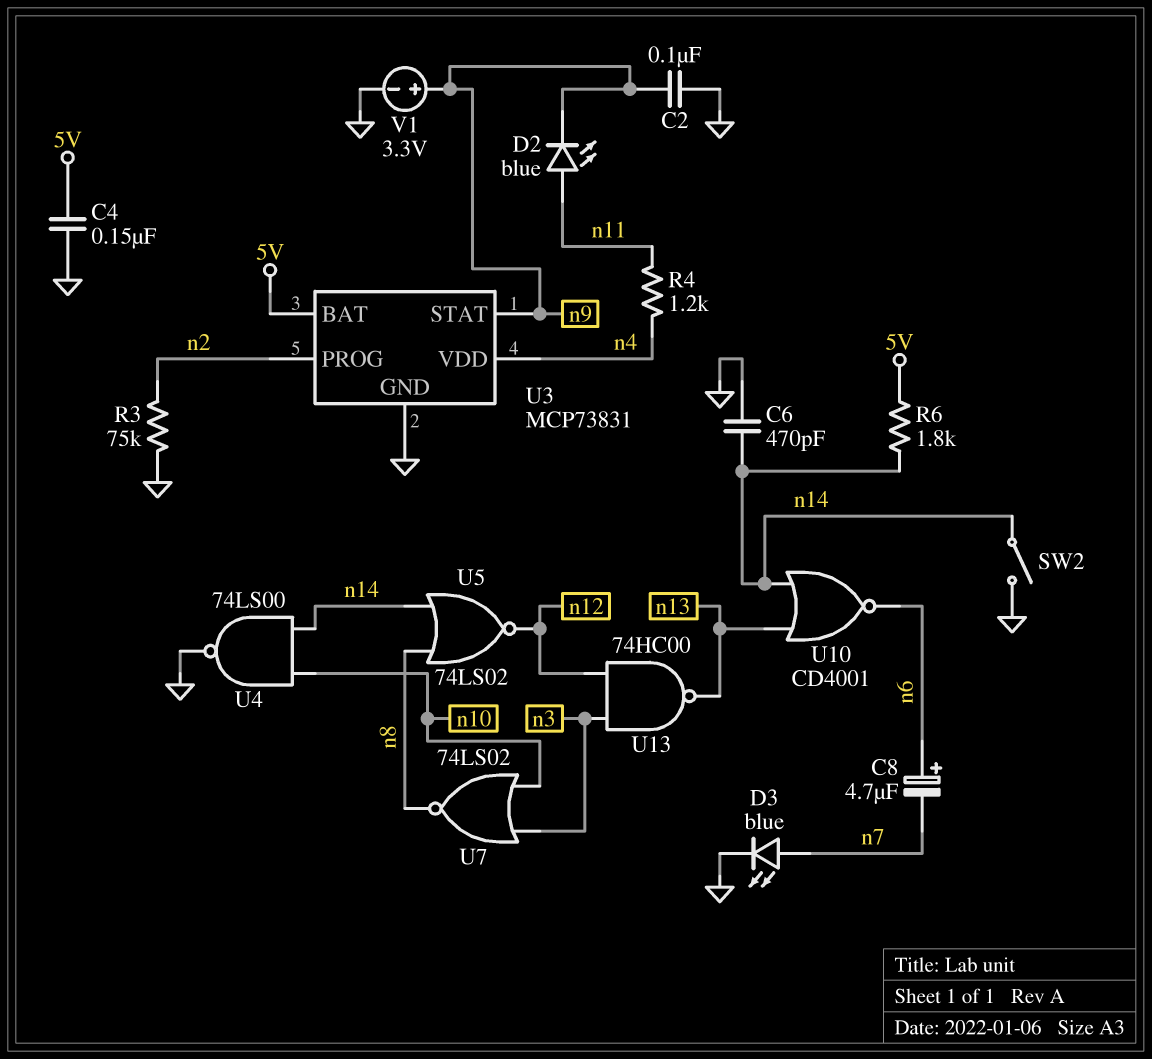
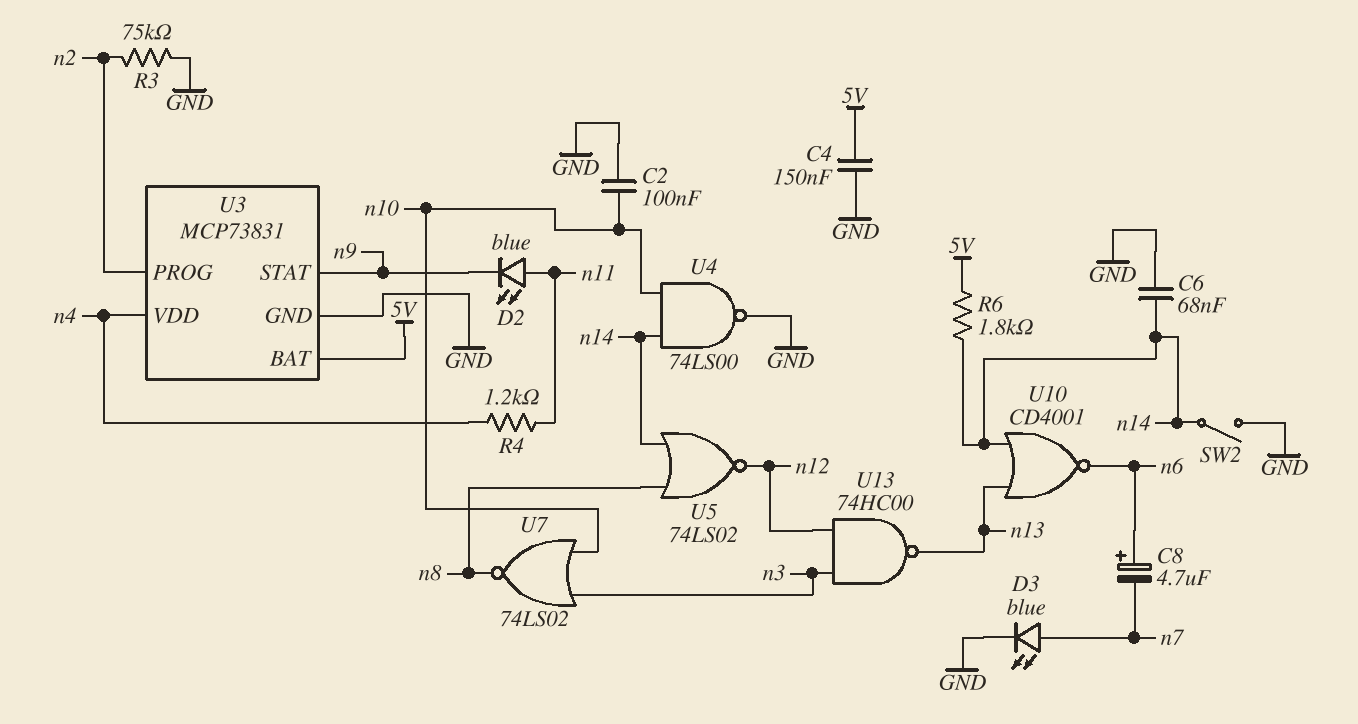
C2: 100nF (GND, n9) -> 100nF (GND, n10)
C6: 470pF (GND, n14) -> 68nF (GND, n14)
V1: 3.3V (plus n9, minus GND) -> none

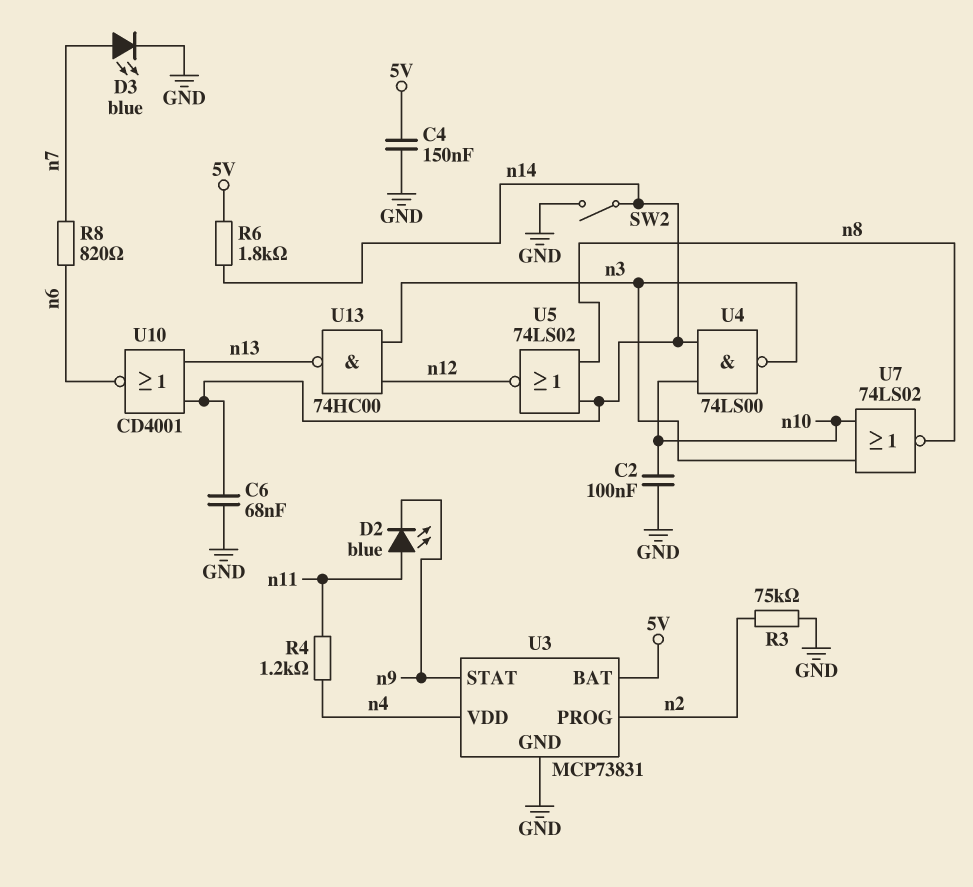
C8: 4.7uF (plus n6, minus n7) -> none
R8: none -> 820 (n6, n7)
U4: NAND 74LS00 (in n10, in n14, out GND) -> NAND 74LS00 (in n10, in n14, out n3)

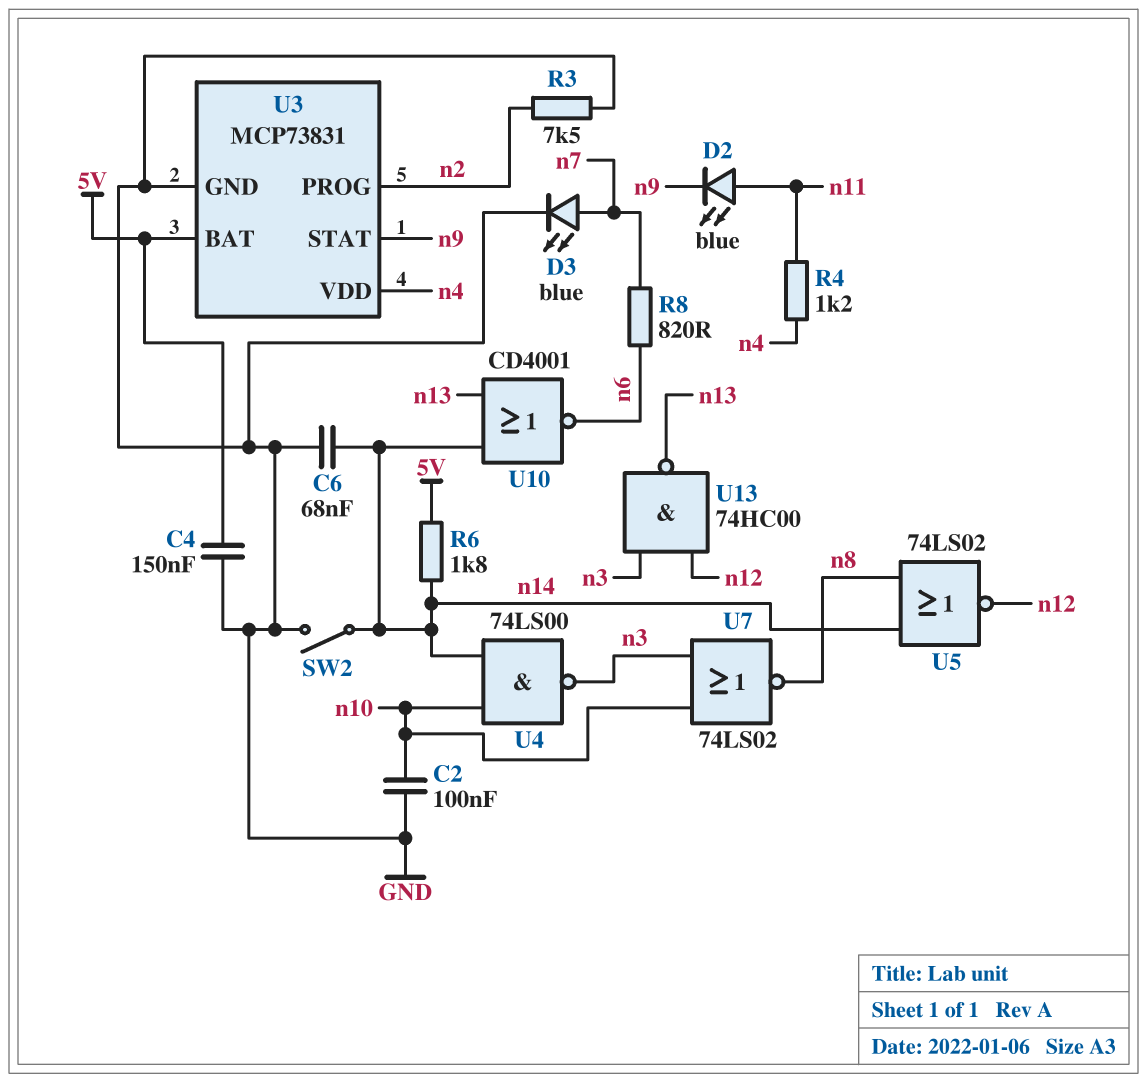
R3: 75k (GND, n2) -> 7.5k (GND, n2)

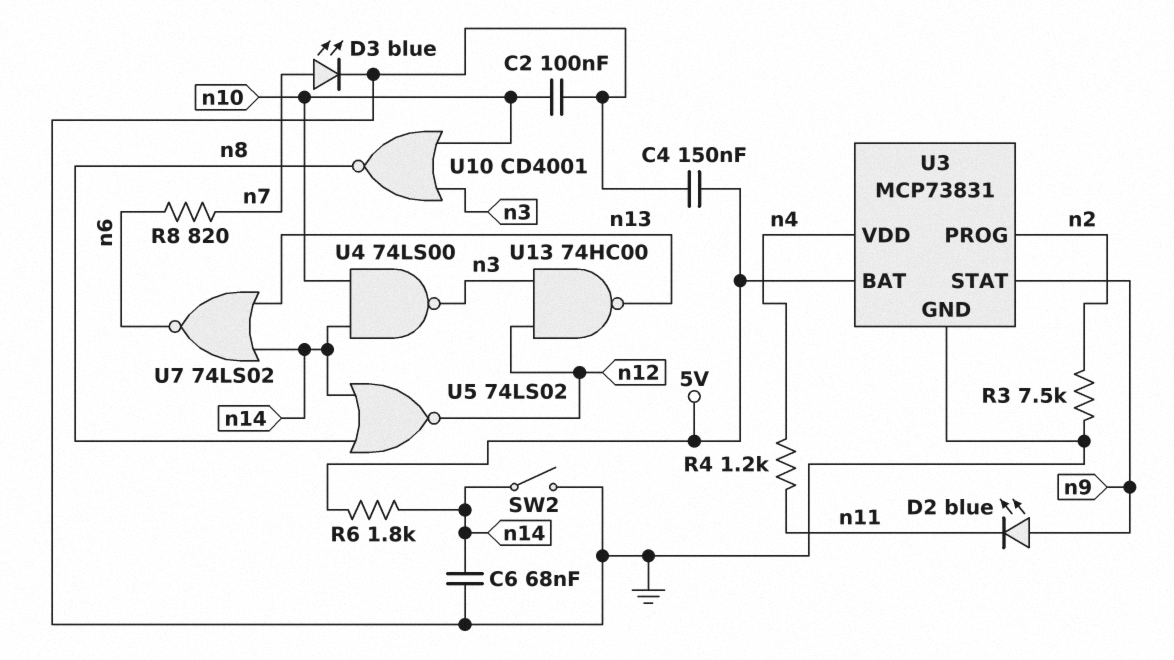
D2: LED blue (A n11, K n9) -> LED blue (A n9, K n11)
U7: NOR 74LS02 (in n3, in n10, out n8) -> NOR 74LS02 (in n13, in n14, out n6)
U10: NOR CD4001 (in n13, in n14, out n6) -> NOR CD4001 (in n3, in n10, out n8)

